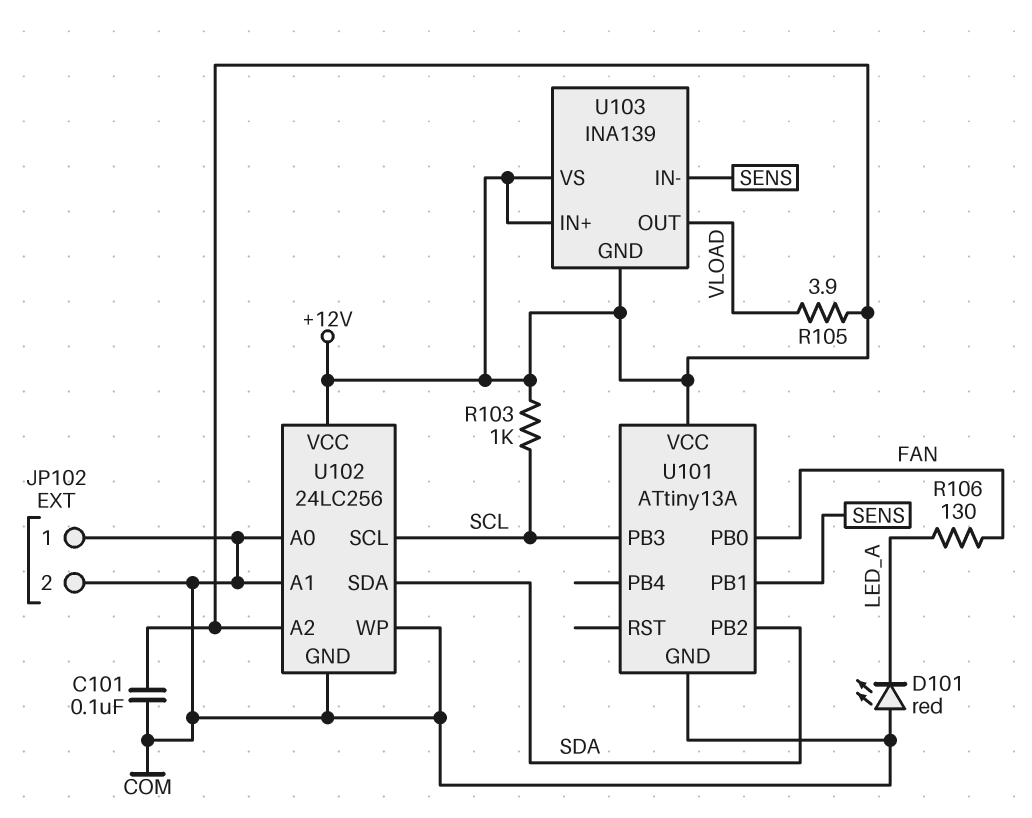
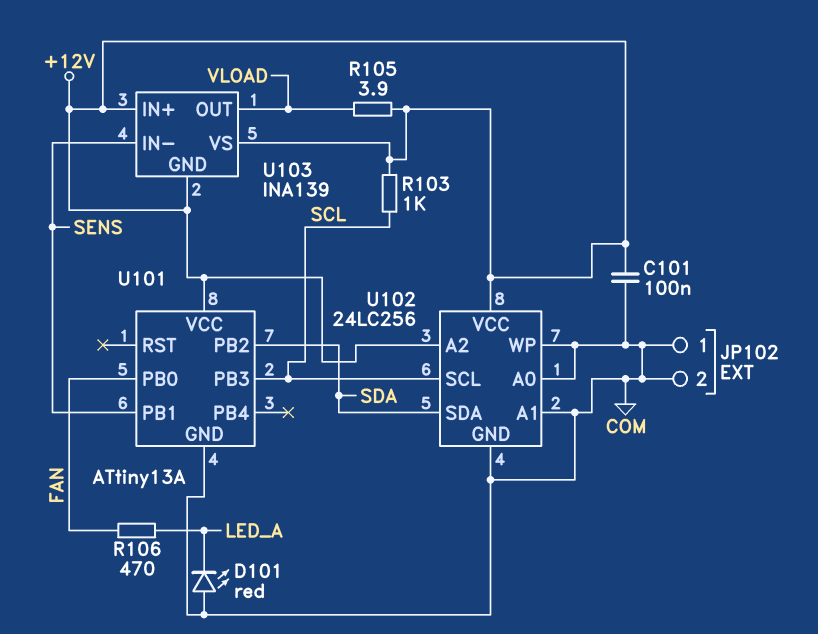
R106: 130 (FAN, LED_A) -> 470 (FAN, LED_A)

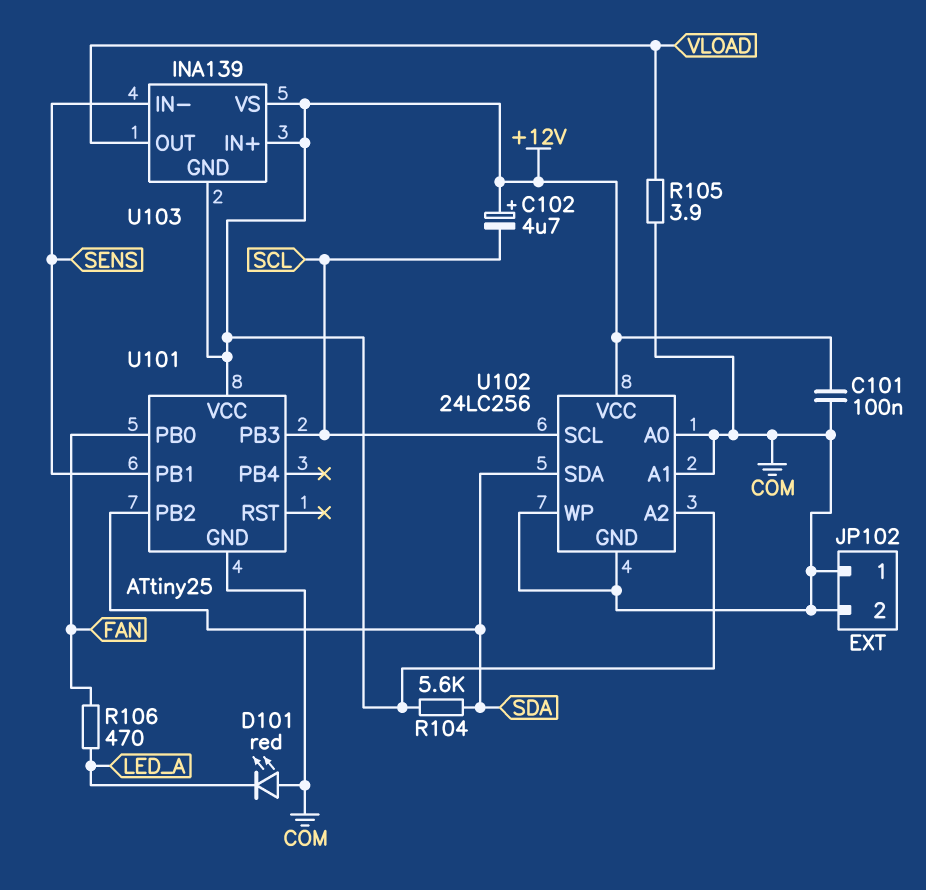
C102: none -> 4.7uF (plus +12V, minus SCL)
R103: 1k (+12V, SCL) -> none
R104: none -> 5.6k (+12V, SDA)
R105: 3.9 (+12V, VLOAD) -> 3.9 (COM, VLOAD)
U101: ATtiny13A -> ATtiny25

